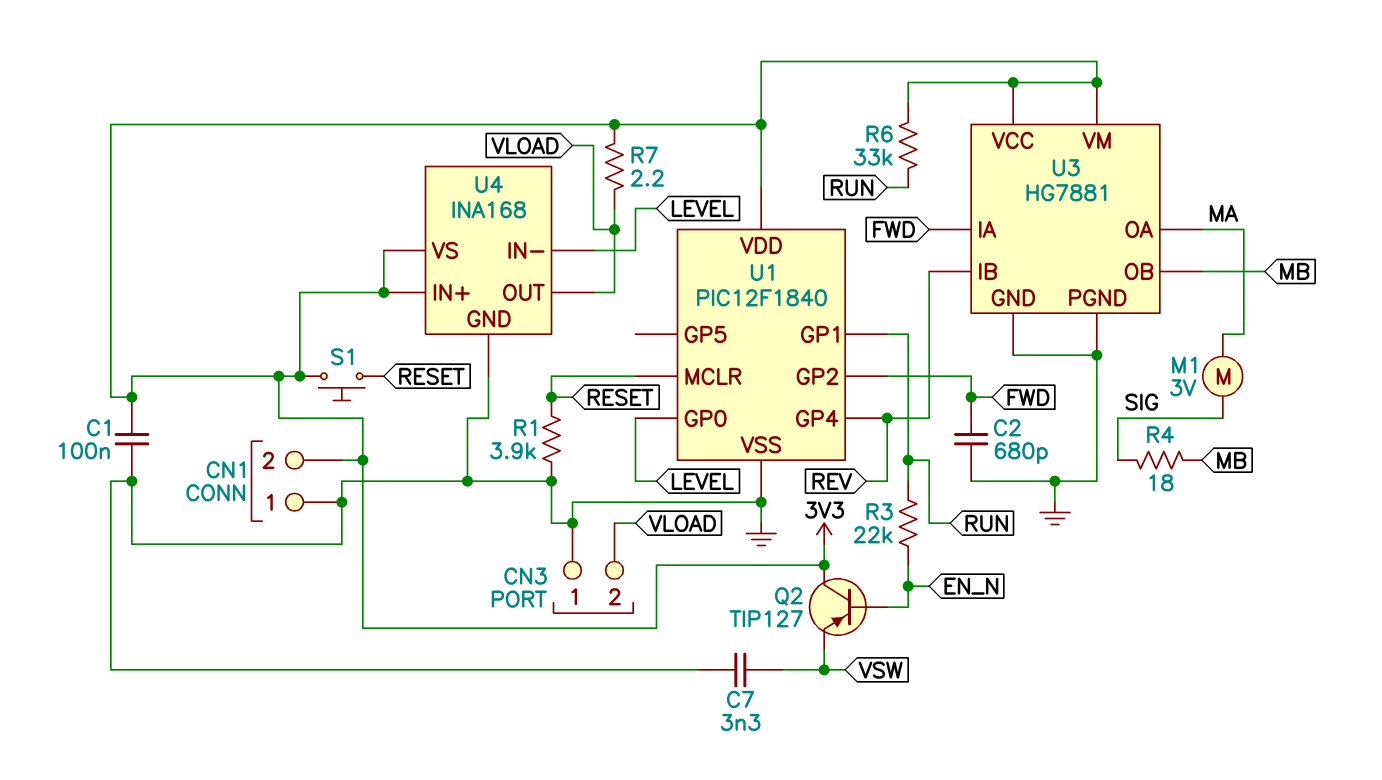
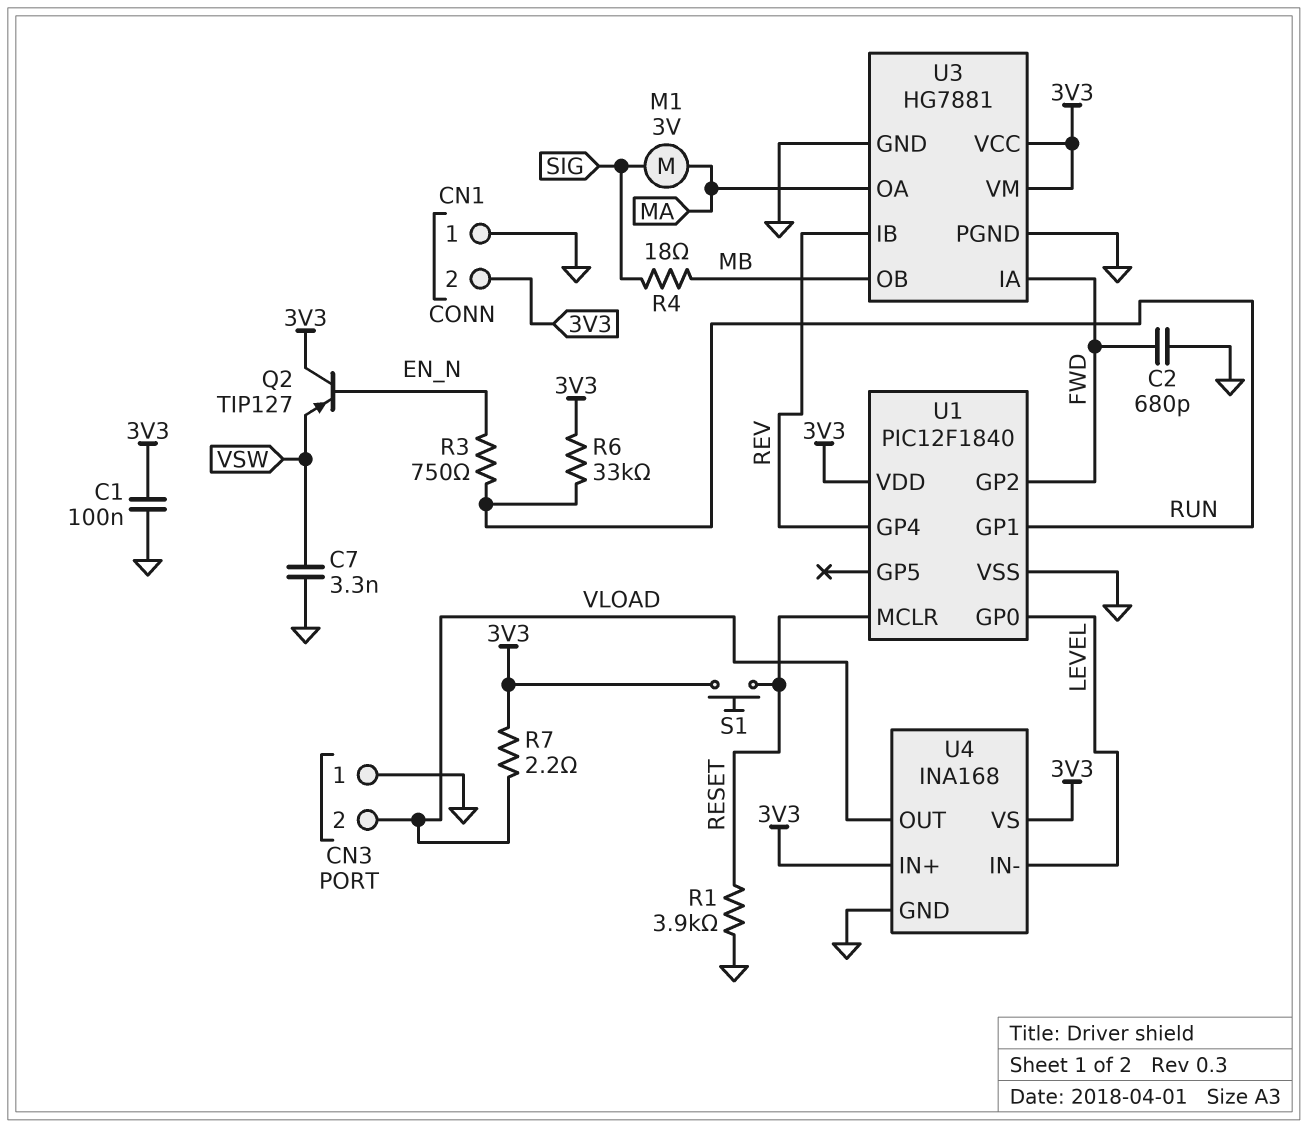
R3: 22k (EN_N, RUN) -> 750 (EN_N, RUN)

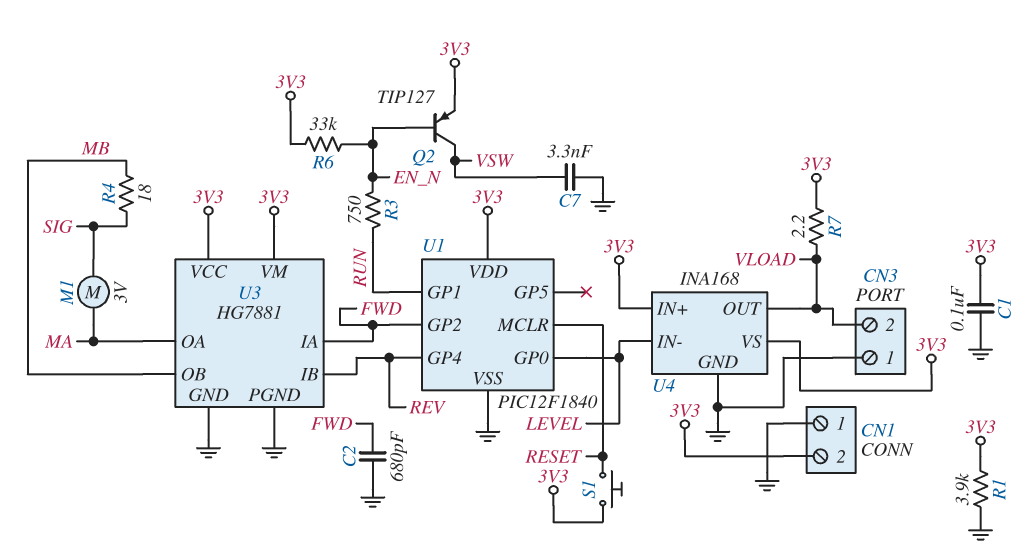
Q2: PNP TIP127 (B EN_N, C 3V3, E VSW) -> PNP TIP127 (B EN_N, C VSW, E 3V3)
R1: 3.9k (GND, RESET) -> 3.9k (3V3, GND)
R6: 33k (3V3, RUN) -> 33k (3V3, EN_N)

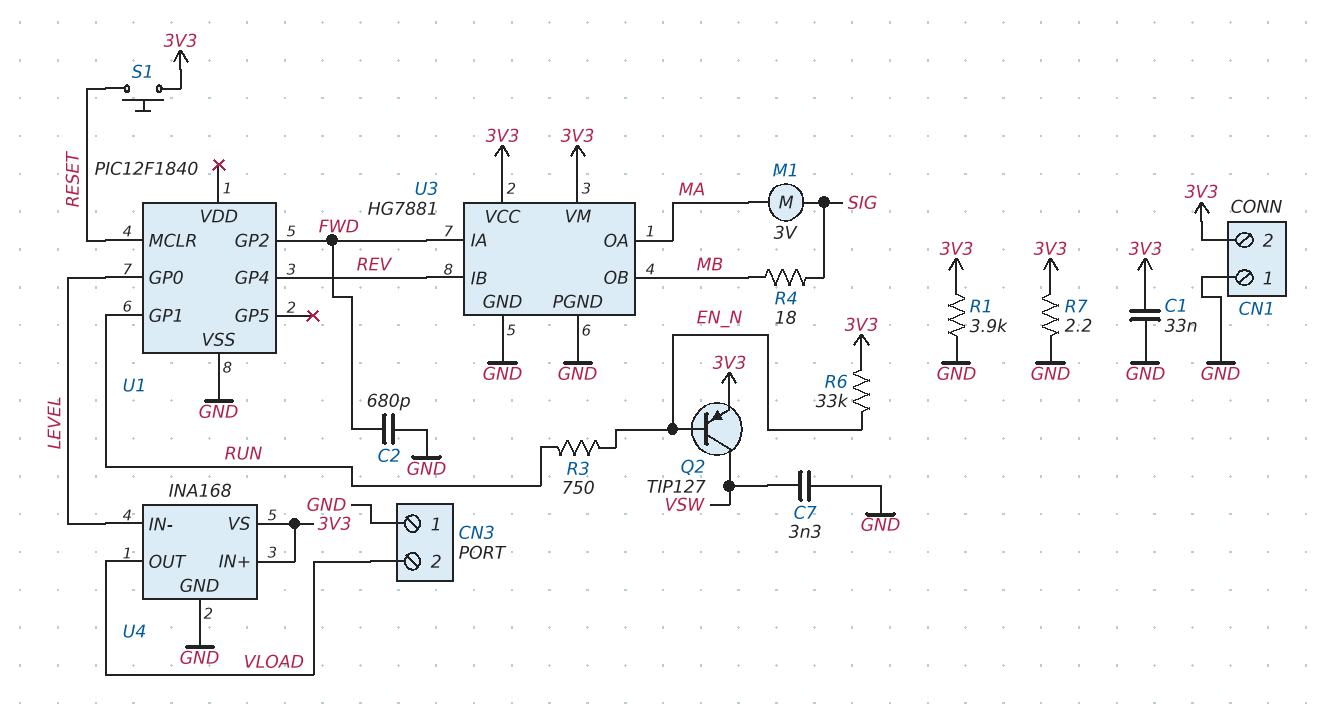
C1: 100nF (3V3, GND) -> 33nF (3V3, GND)
R7: 2.2 (3V3, VLOAD) -> 2.2 (3V3, GND)
U1 pin VDD: 3V3 -> none

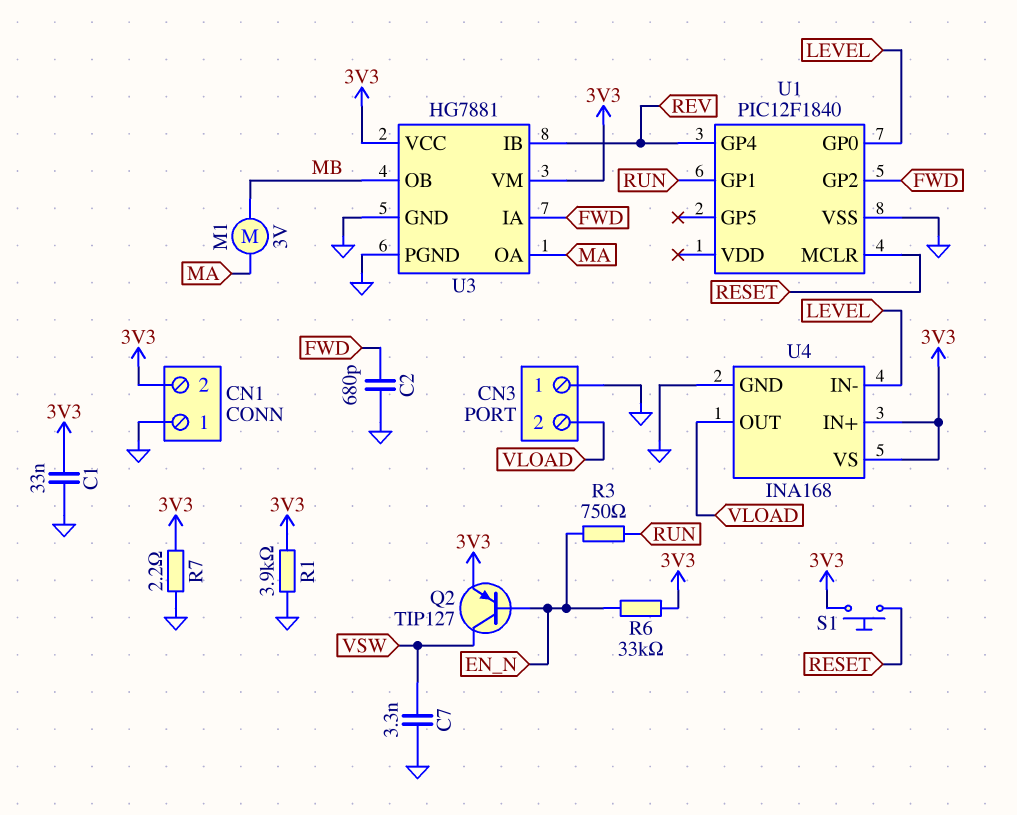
M1: motor 3V (MA, SIG) -> motor 3V (MA, MB)
R4: 18 (MB, SIG) -> none

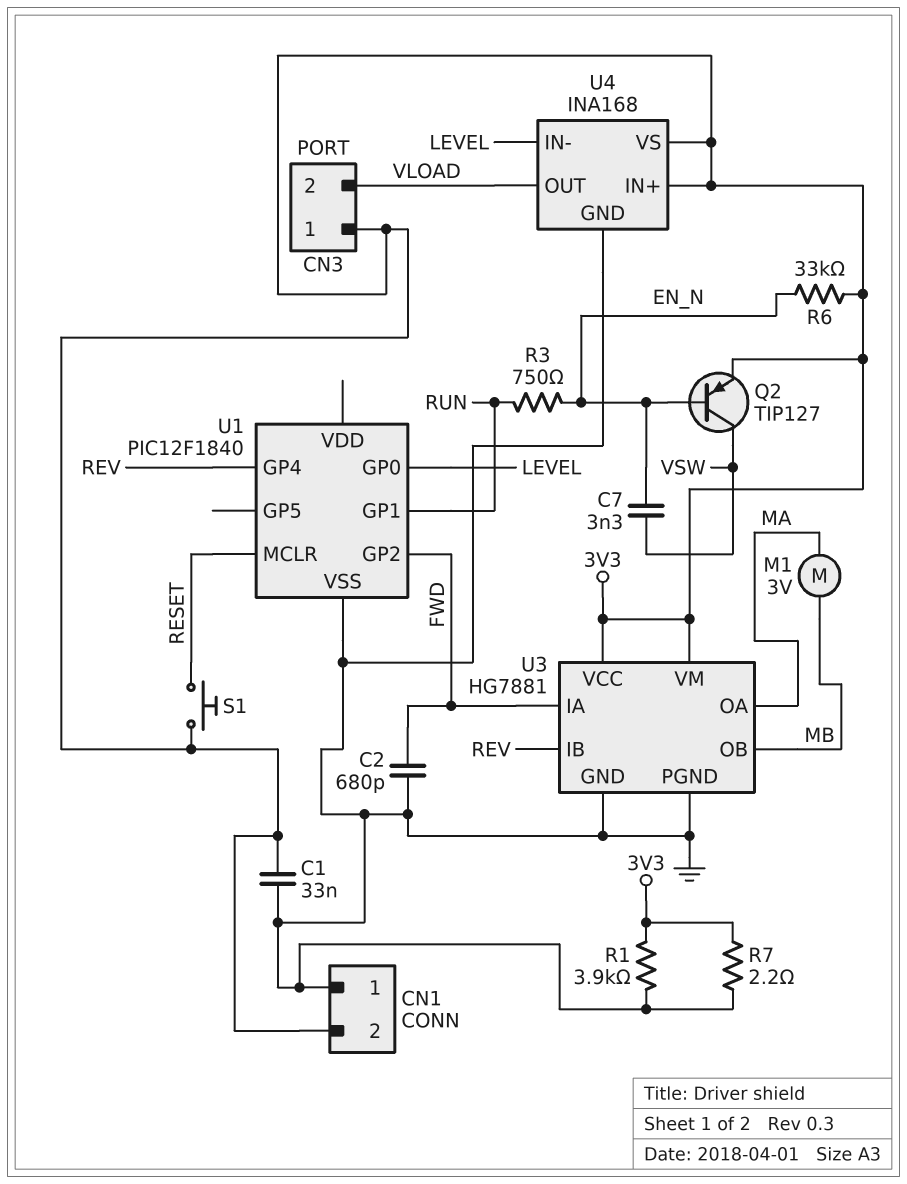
C7: 3.3nF (GND, VSW) -> 3.3nF (EN_N, VSW)
CN3 pin 1: GND -> 3V3

